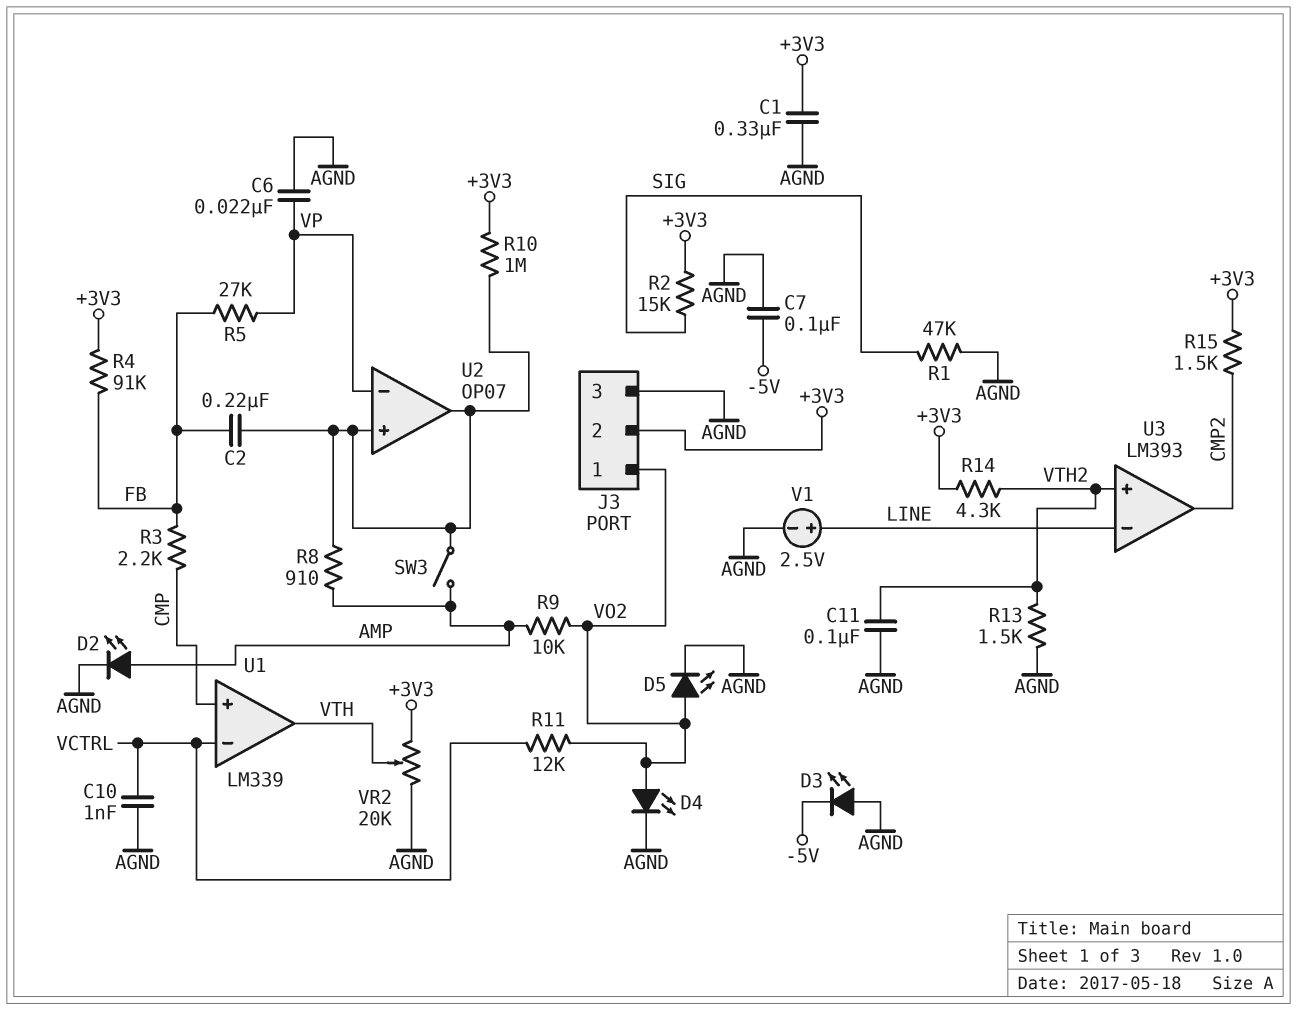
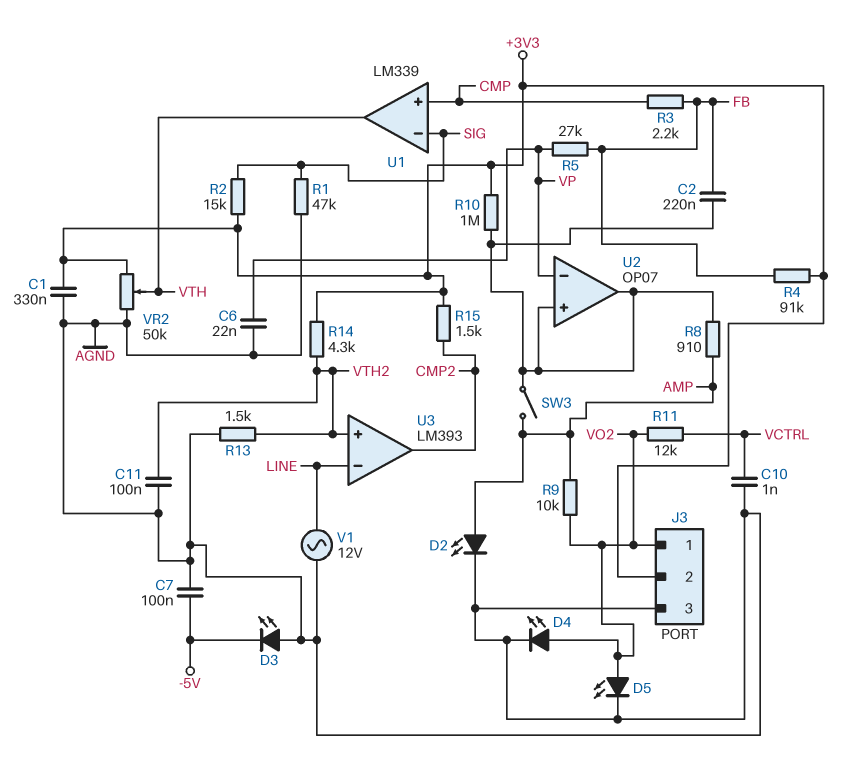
U1 pin in-: VCTRL -> SIG
V1: 2.5V (plus LINE, minus AGND) -> AC 12V (AGND, LINE)
VR2: 20k (+3V3, AGND, wiper VTH) -> 50k (+3V3, AGND, wiper VTH)

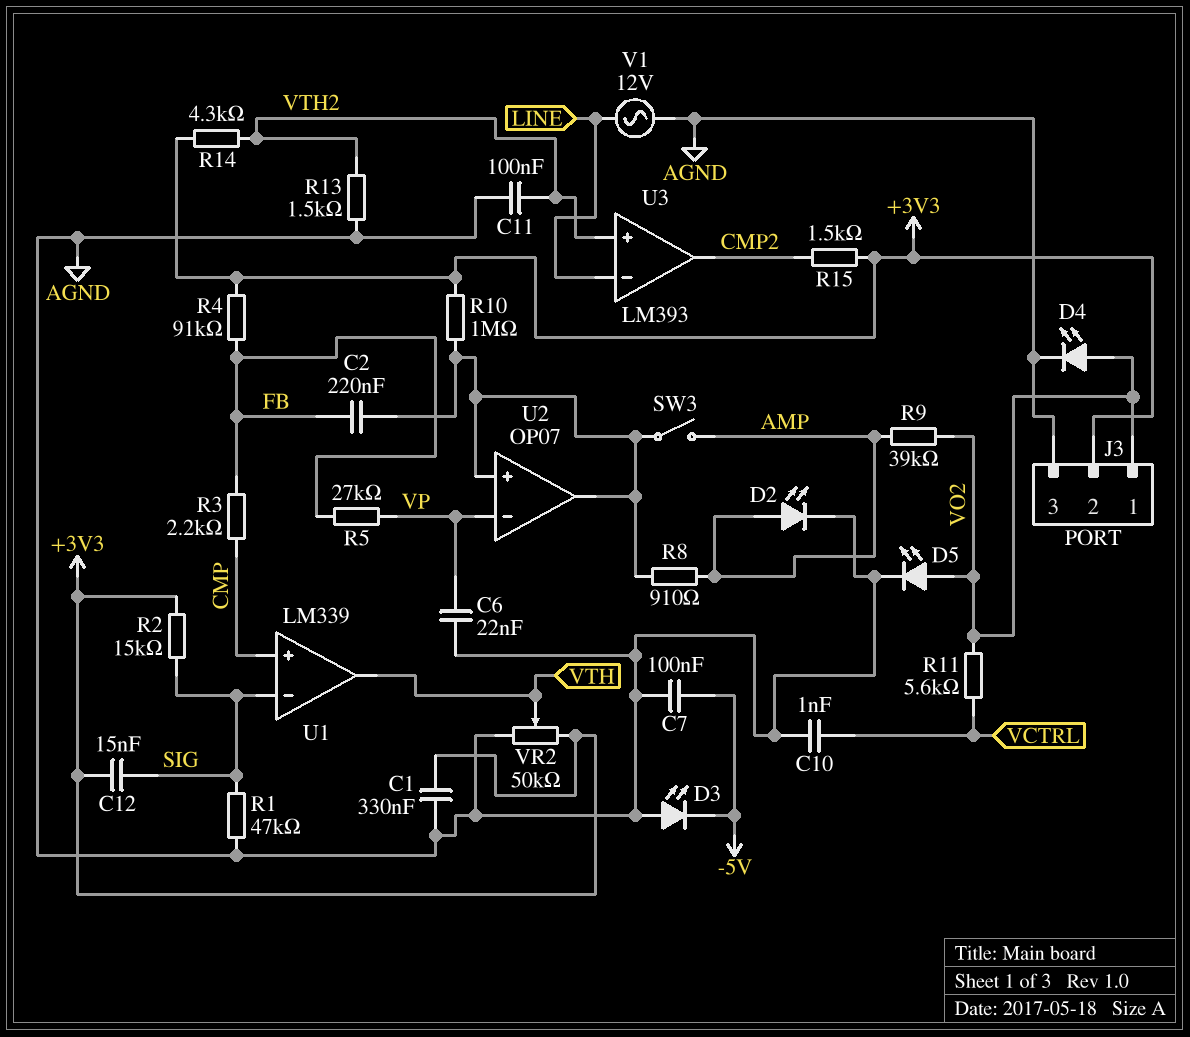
C12: none -> 15nF (+3V3, SIG)
R9: 10k (AMP, VO2) -> 39k (AMP, VO2)
R11: 12k (VCTRL, VO2) -> 5.6k (VCTRL, VO2)

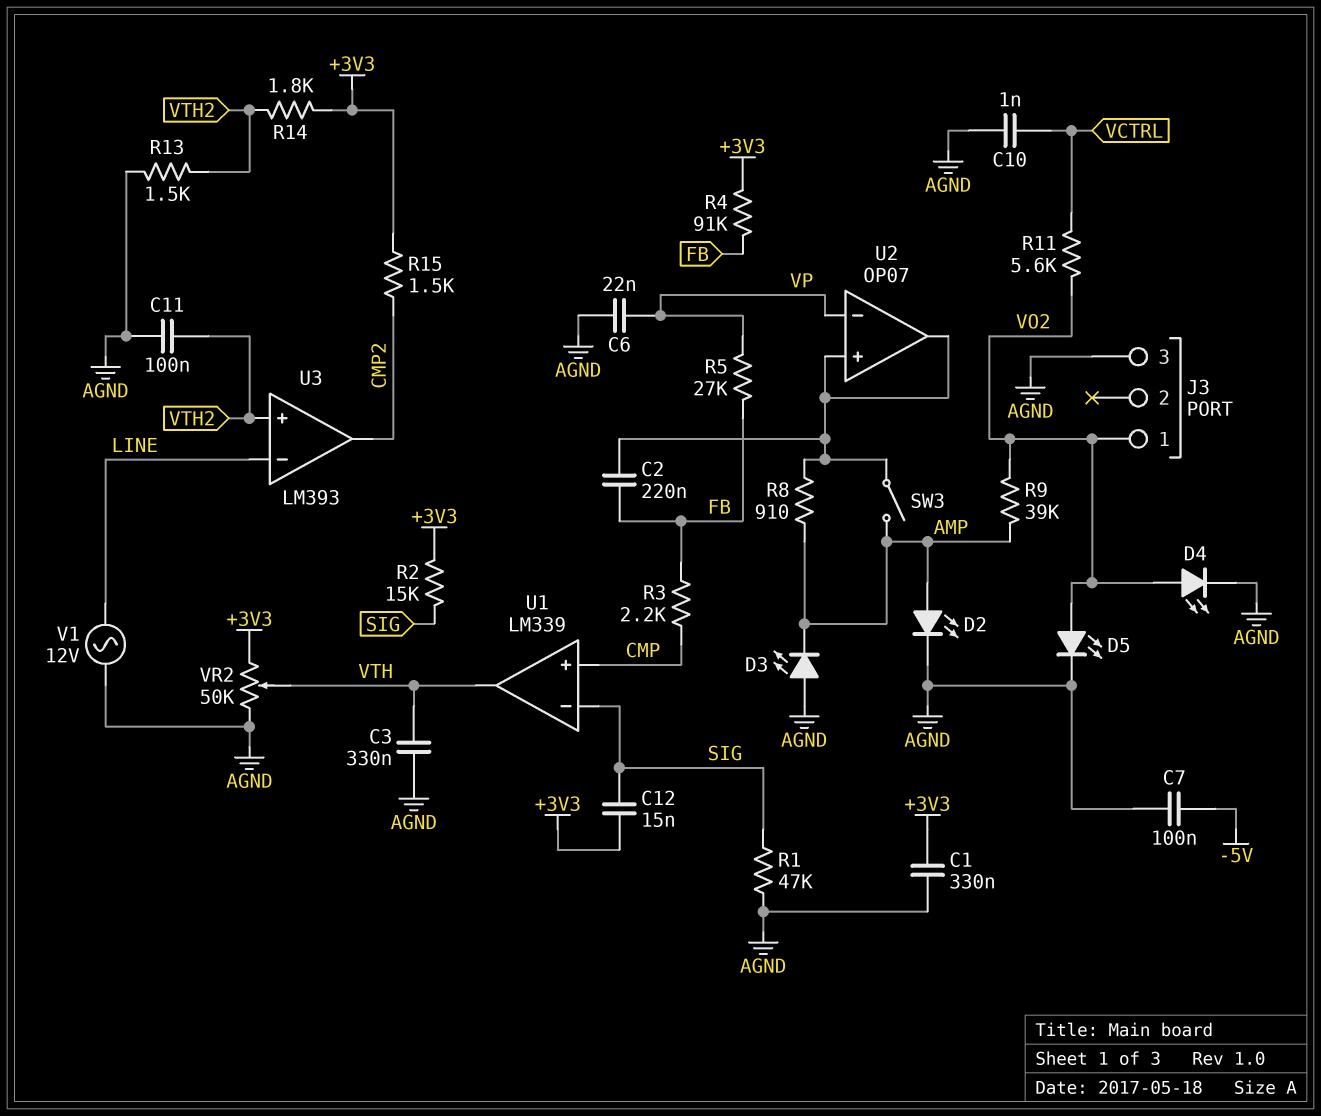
C3: none -> 330nF (AGND, VTH)
D3: LED (A AGND, K -5V) -> LED (A AGND, K AMP)
J3 pin 2: +3V3 -> none
R10: 1M (+3V3, U2/in+) -> none
R14: 4.3k (+3V3, VTH2) -> 1.8k (+3V3, VTH2)

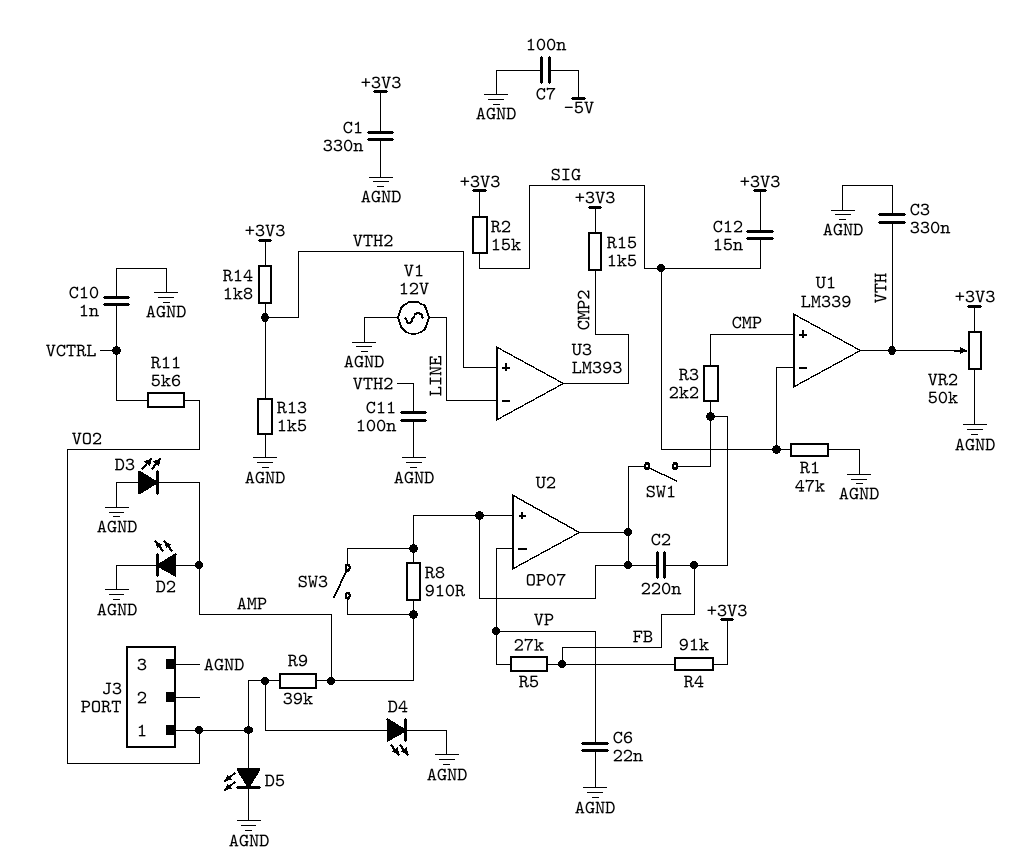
SW1: none -> switch (FB, U2/in+)

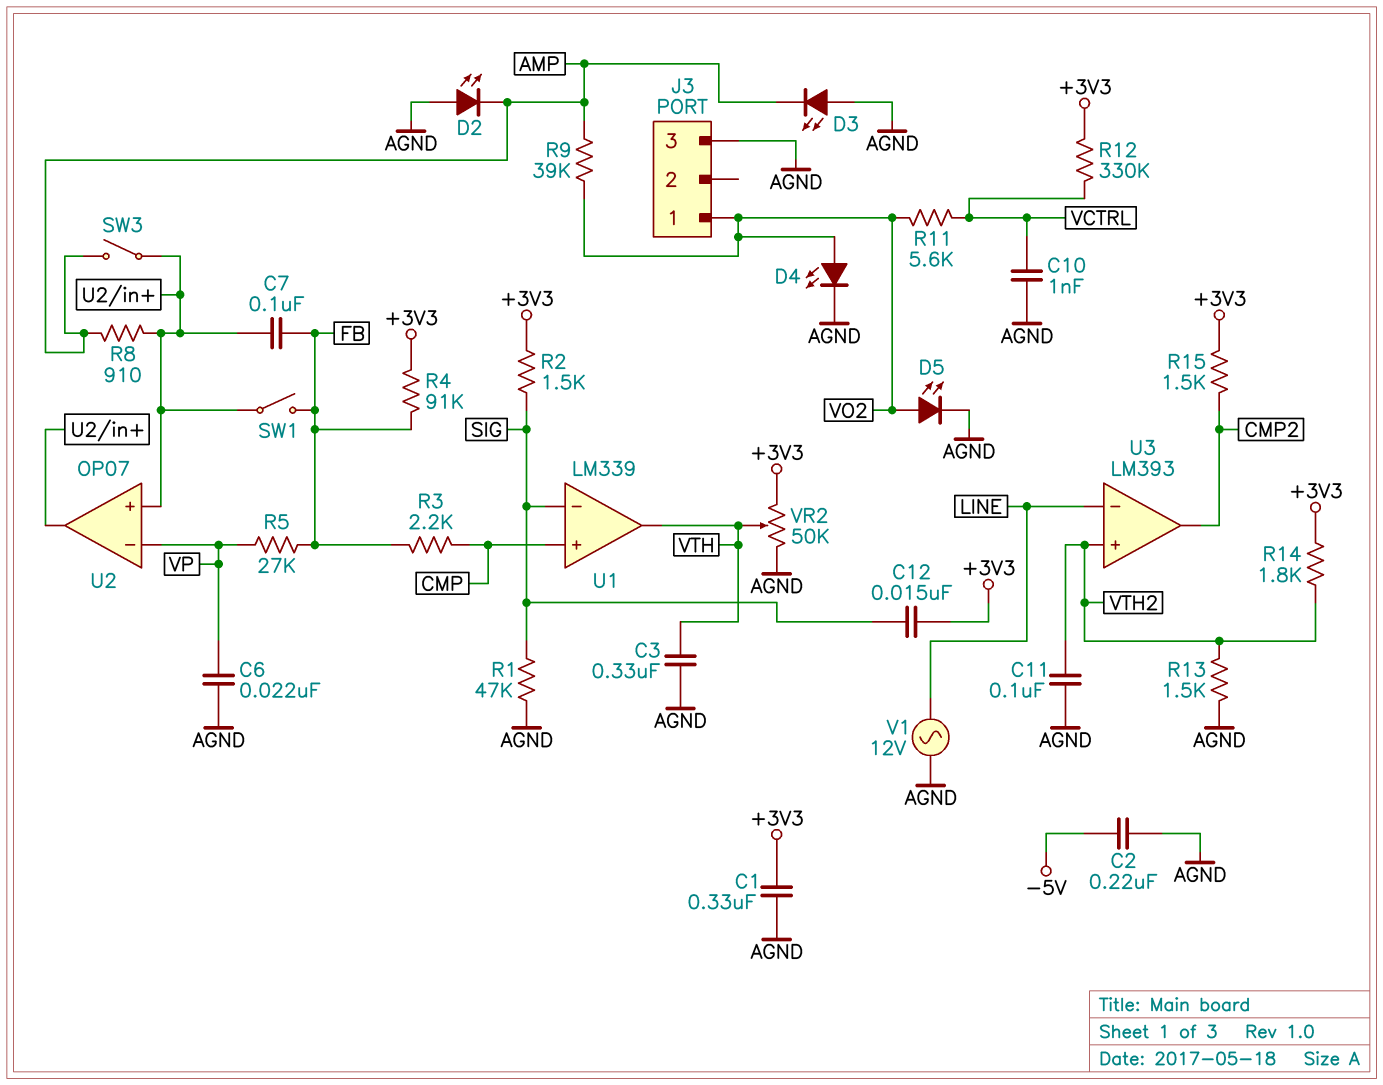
C2: 220nF (FB, U2/in+) -> 220nF (-5V, AGND)
C7: 100nF (-5V, AGND) -> 100nF (FB, U2/in+)
D2: LED (A AMP, K AGND) -> LED (A AGND, K AMP)
R2: 15k (+3V3, SIG) -> 1.5k (+3V3, SIG)
R12: none -> 330k (+3V3, VCTRL)

